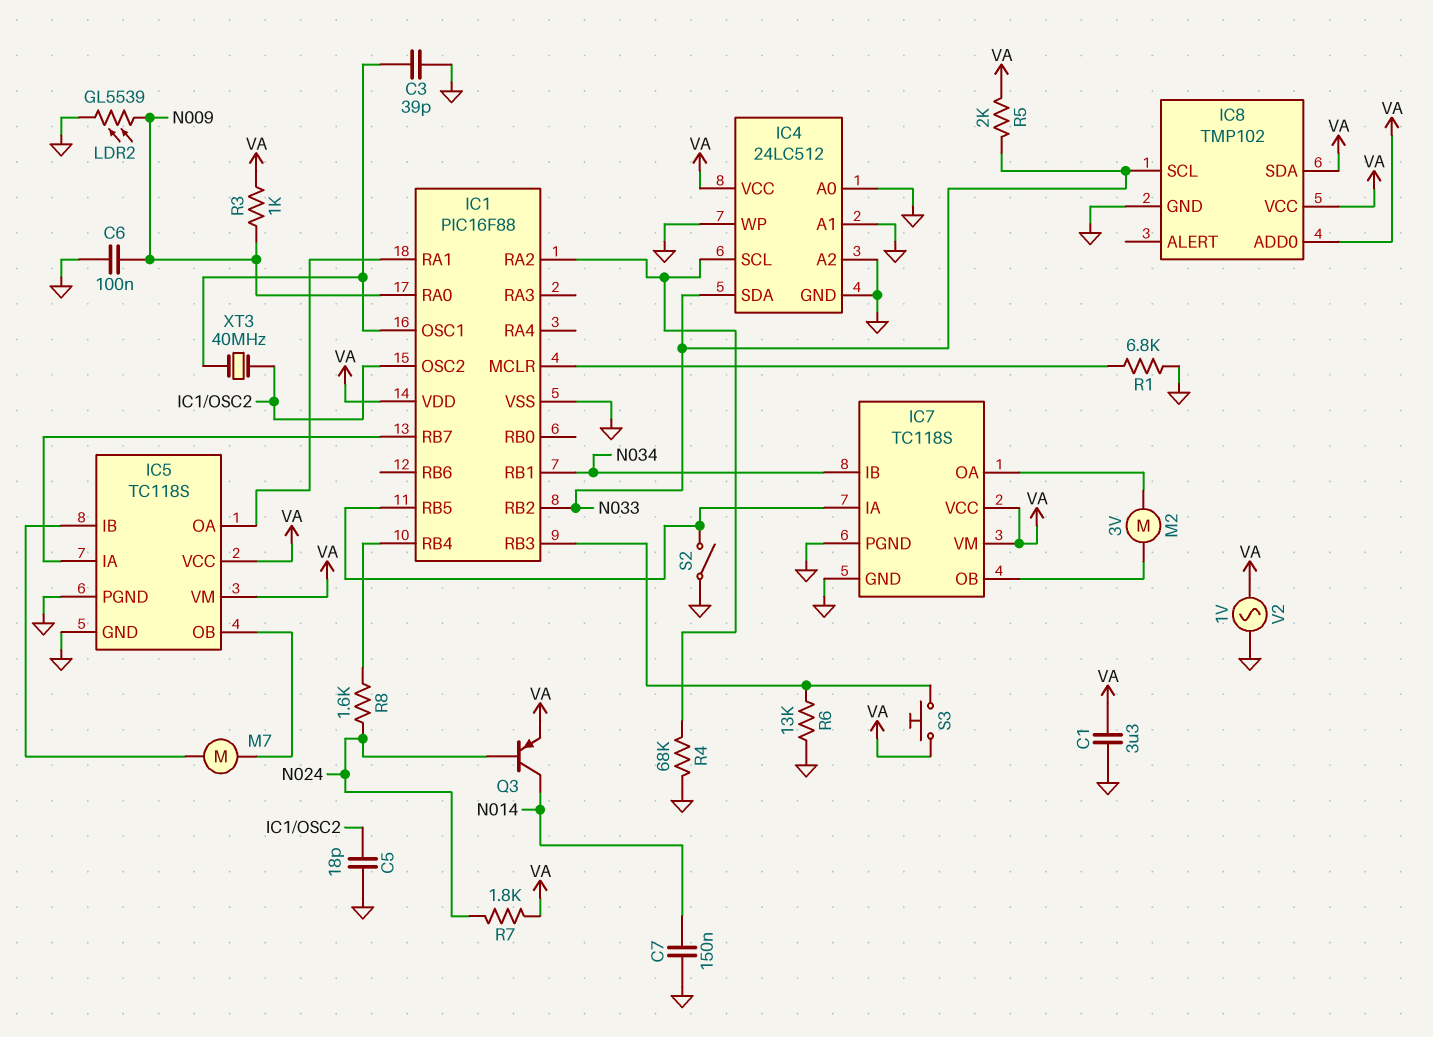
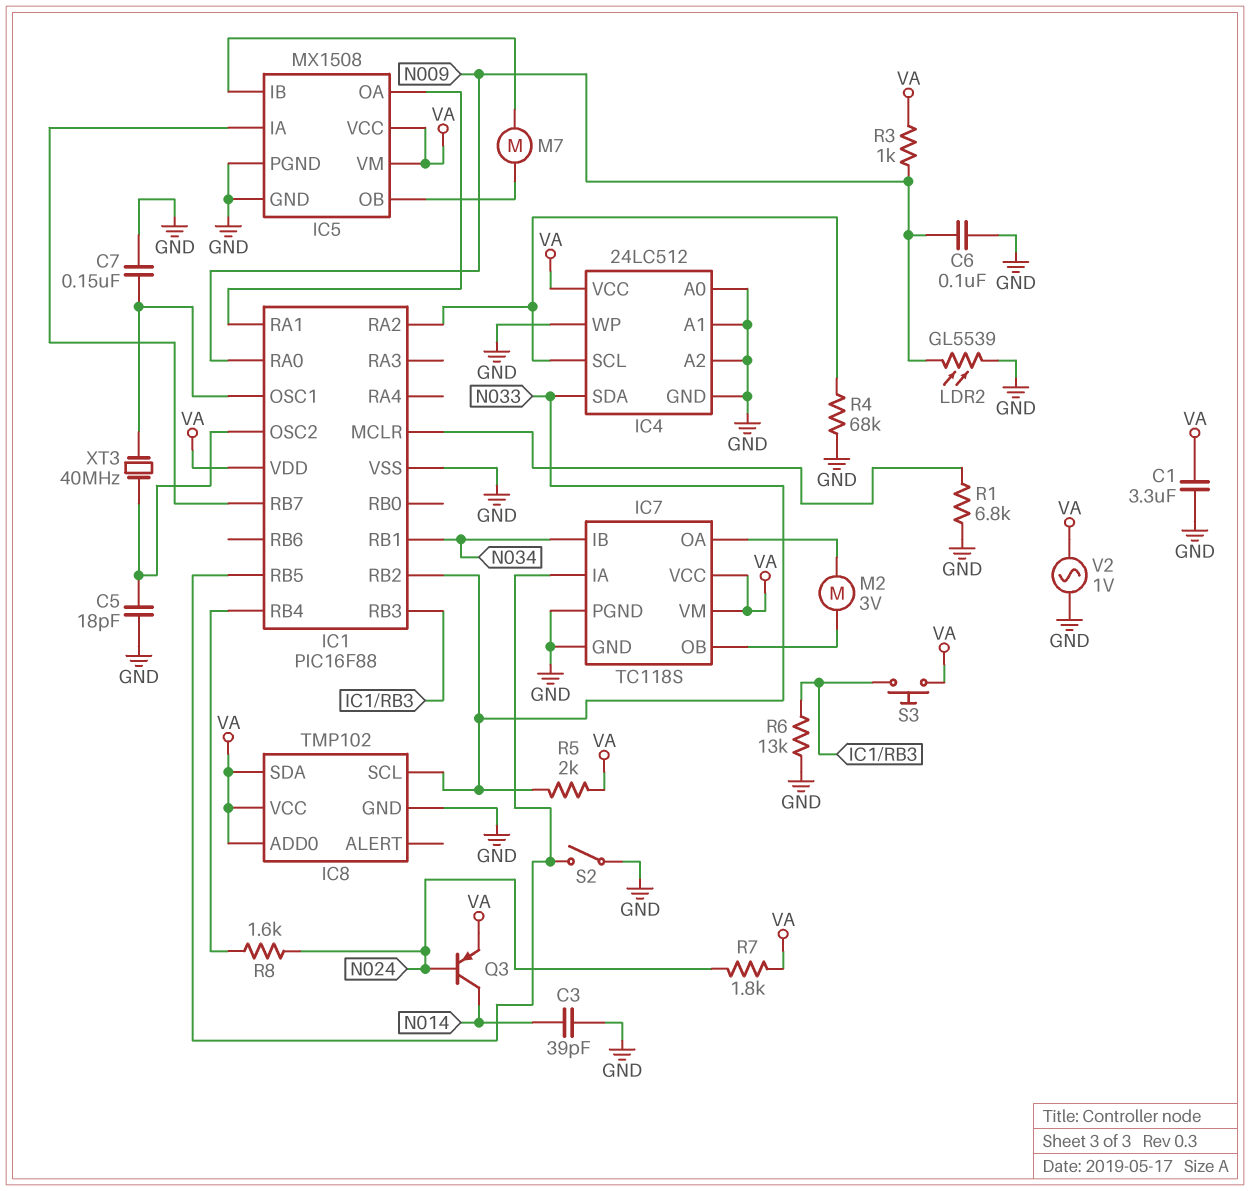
C3: 39pF (GND, IC1/OSC1) -> 39pF (GND, N014)
C7: 150nF (GND, N014) -> 150nF (GND, IC1/OSC1)
IC5: TC118S -> MX1508

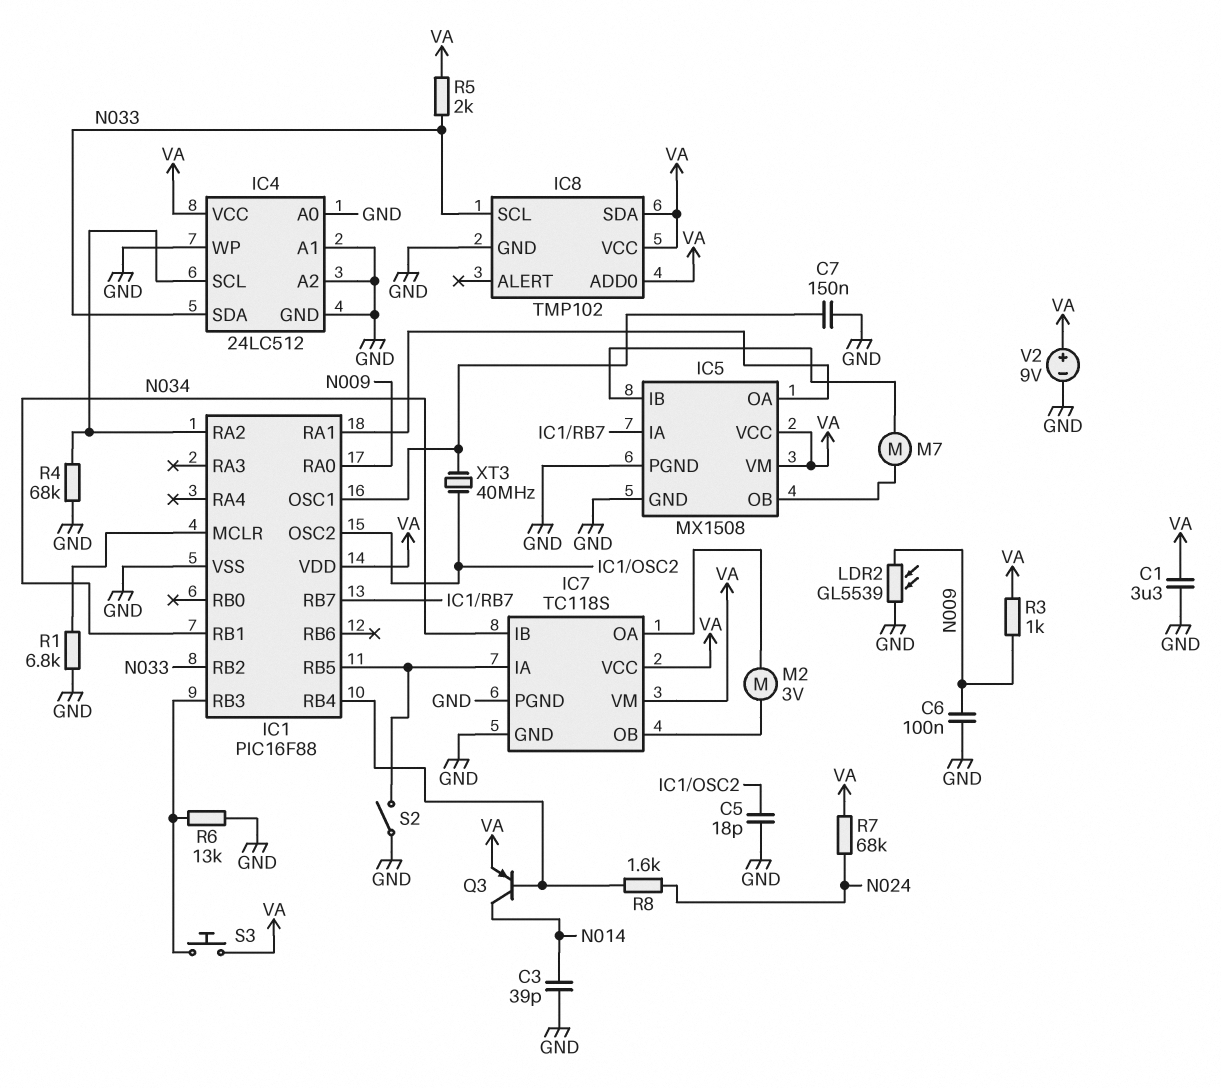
Q3: PNP (B N024, C N014, E VA) -> PNP (B IC1/RB4, C N014, E VA)
R7: 1.8k (N024, VA) -> 68k (N024, VA)
V2: AC 1V (GND, VA) -> 9V (plus VA, minus GND)

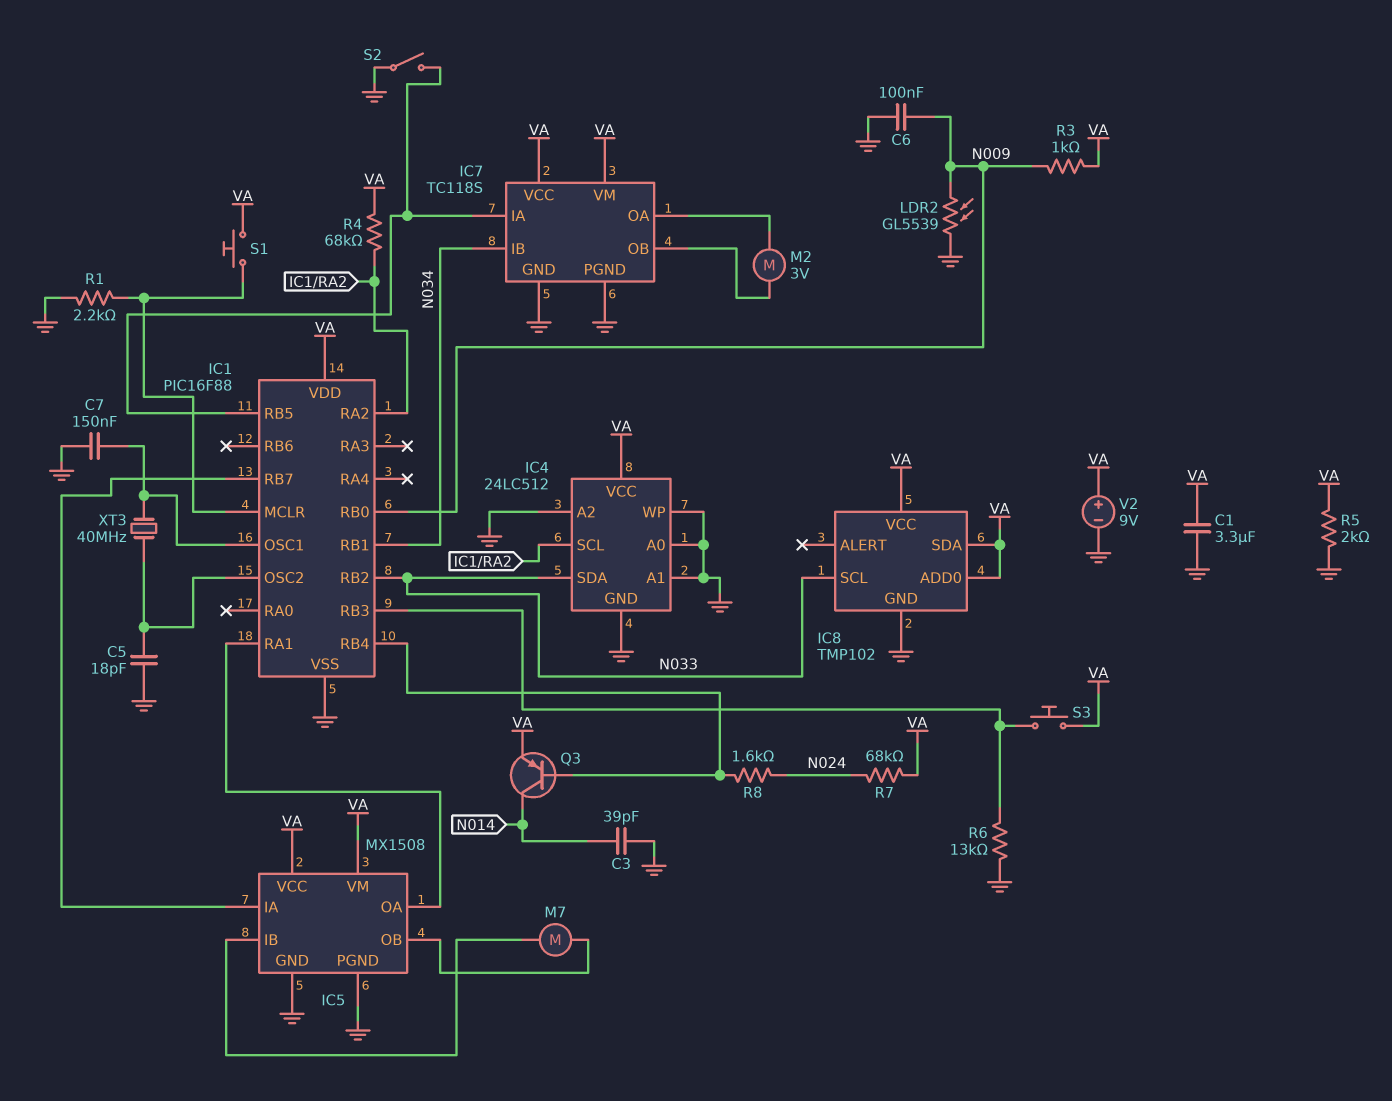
IC1 pin RA0: N009 -> none
IC1 pin RB0: none -> N009
R1: 6.8k (GND, IC1/MCLR) -> 2.2k (GND, IC1/MCLR)
R4: 68k (GND, IC1/RA2) -> 68k (IC1/RA2, VA)
R5: 2k (N033, VA) -> 2k (GND, VA)
S1: none -> button (IC1/MCLR, VA)

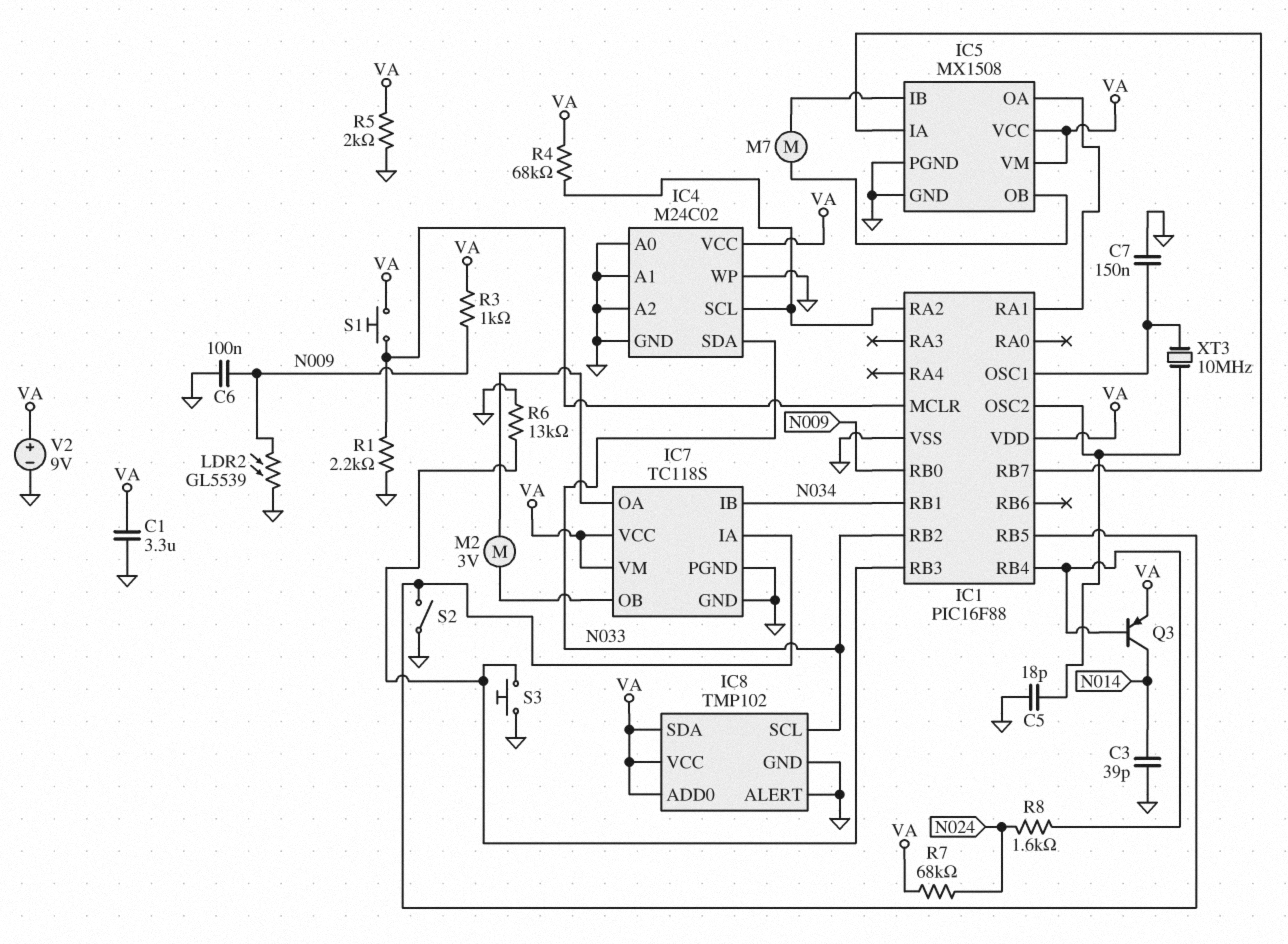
IC4: 24LC512 -> M24C02
IC8 pin ALERT: none -> GND
S3: button (IC1/RB3, VA) -> button (GND, IC1/RB3)
XT3: 40MHz (IC1/OSC1, IC1/OSC2) -> 10MHz (IC1/OSC1, IC1/OSC2)

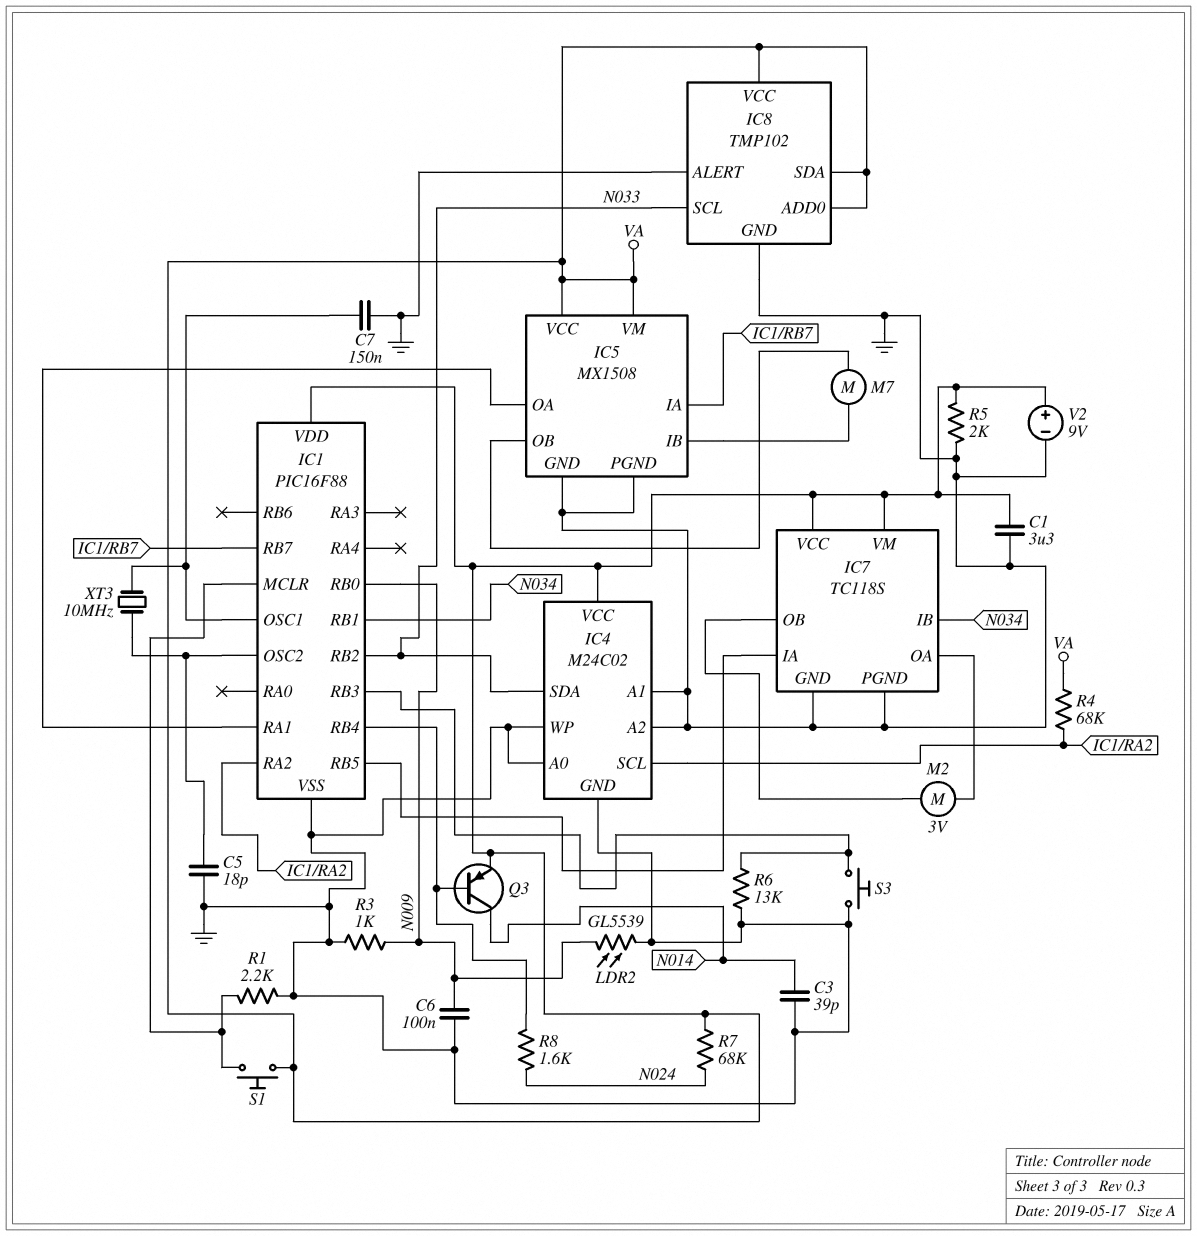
R3: 1k (N009, VA) -> 1k (GND, N009)
S2: switch (GND, IC1/RB5) -> none

